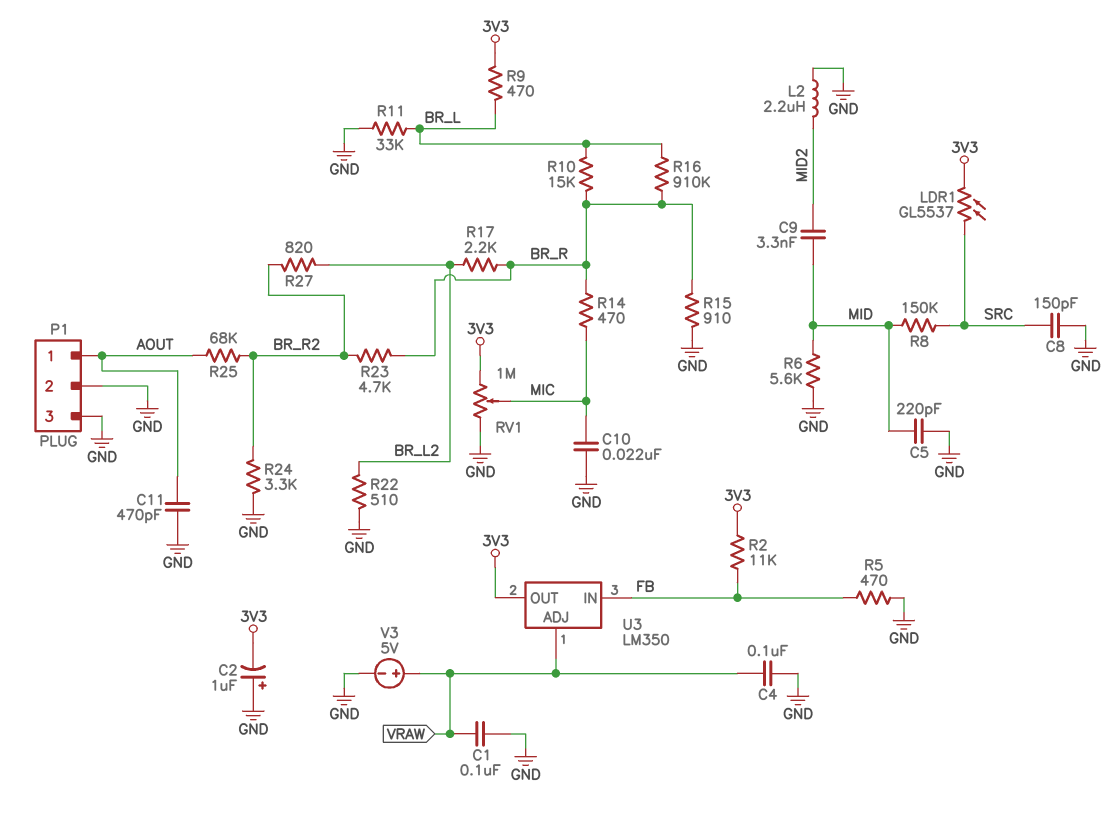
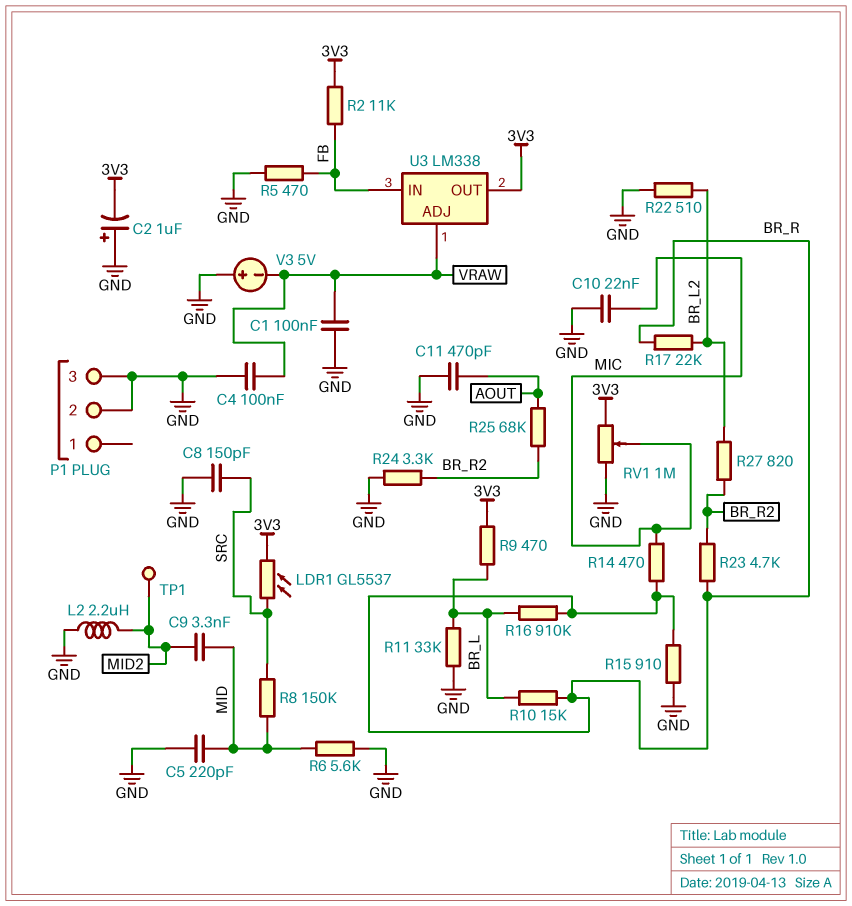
P1 pin 1: AOUT -> none
R17: 2.2k (BR_L2, BR_R) -> 22k (BR_L2, BR_R)
TP1: none -> test point (MID2)
U3: LM350 -> LM338
V3: 5V (plus VRAW, minus GND) -> 5V (plus GND, minus VRAW)

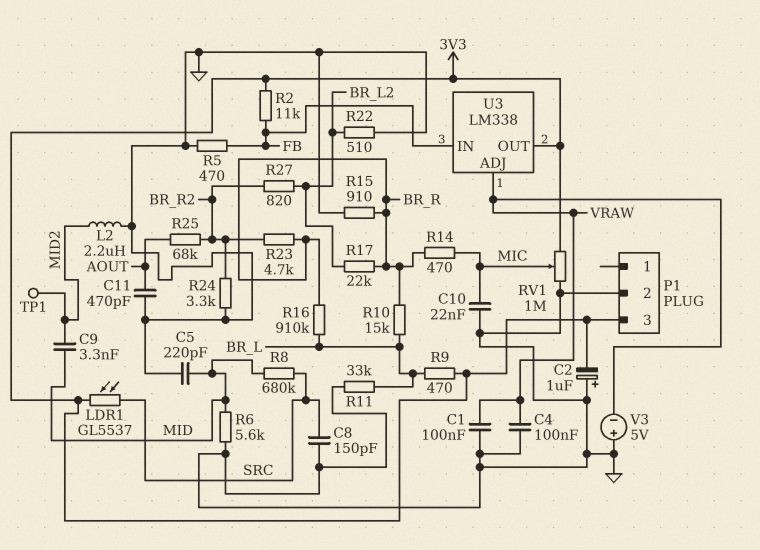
P1 pin 3: GND -> 3V3
R8: 150k (MID, SRC) -> 680k (MID, SRC)

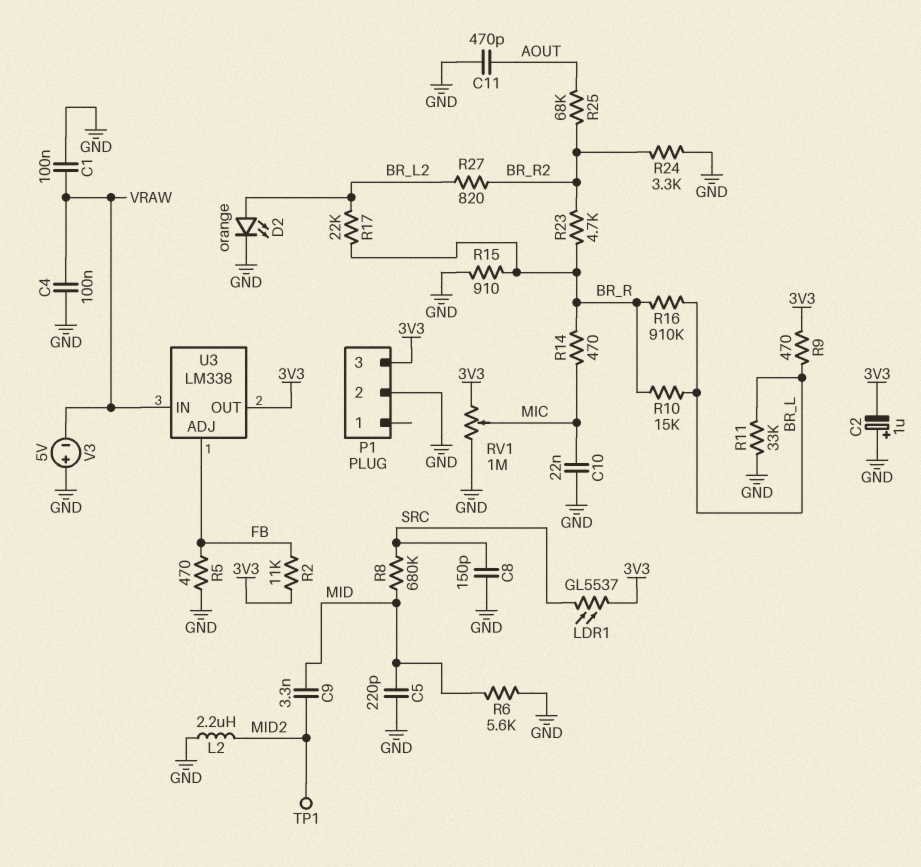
D2: none -> LED orange (A BR_L2, K GND)
R22: 510 (BR_L2, GND) -> none
U3 pin ADJ: VRAW -> FB
U3 pin IN: FB -> VRAW

